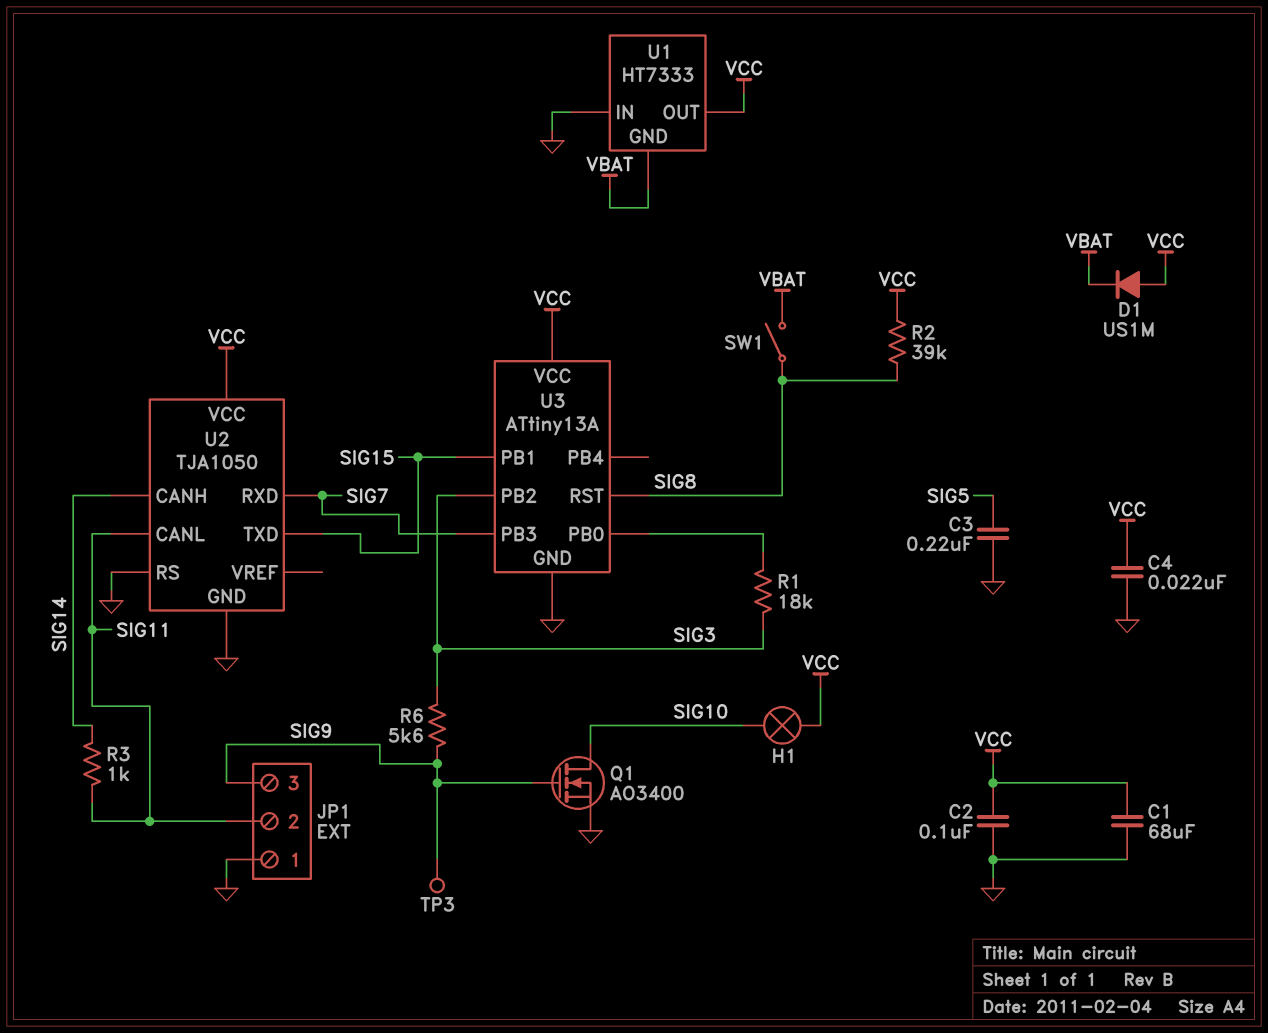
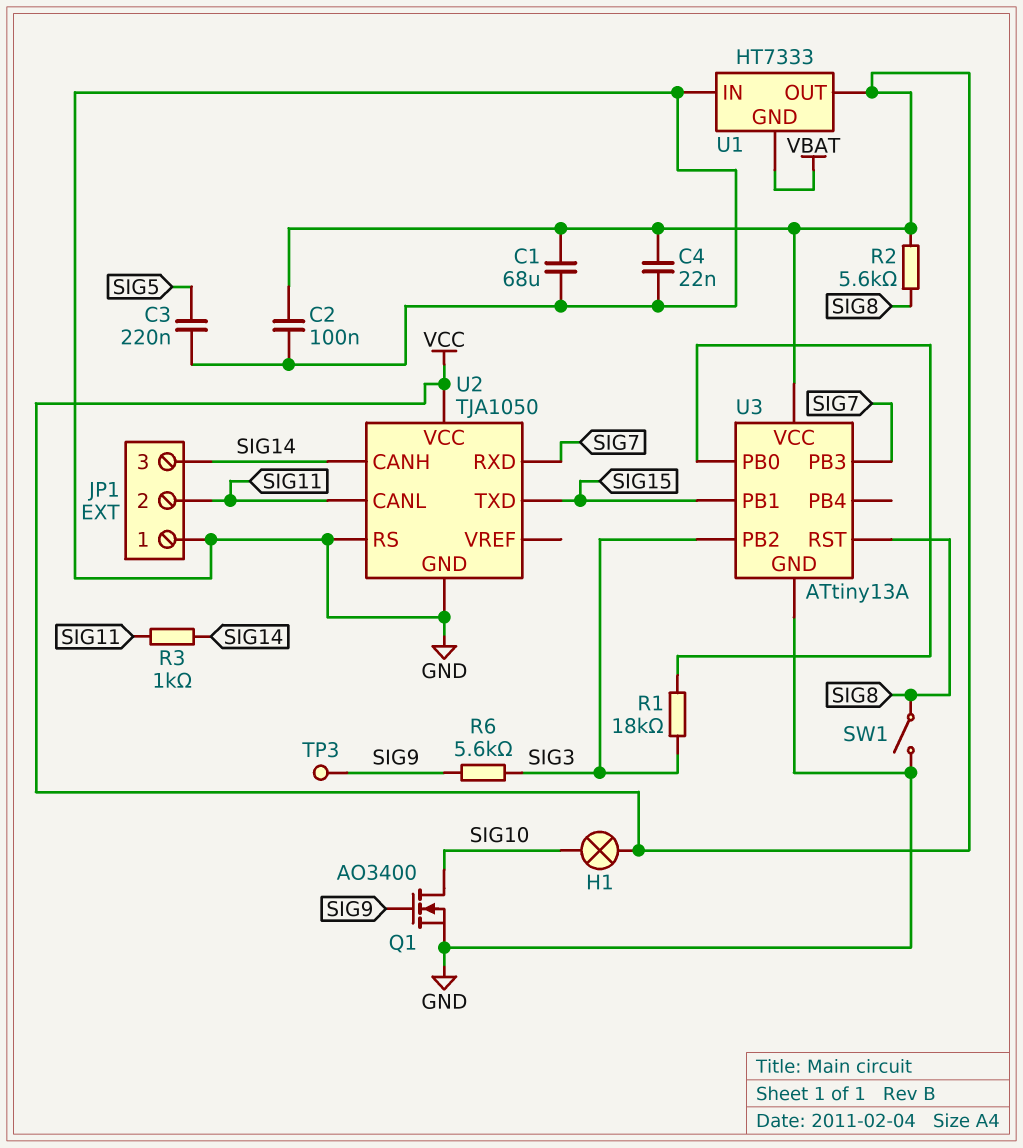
D1: diode US1M (A VCC, K VBAT) -> none
JP1 pin 3: SIG9 -> SIG14
R2: 39k (SIG8, VCC) -> 5.6k (SIG8, VCC)
SW1: switch (SIG8, VBAT) -> switch (GND, SIG8)

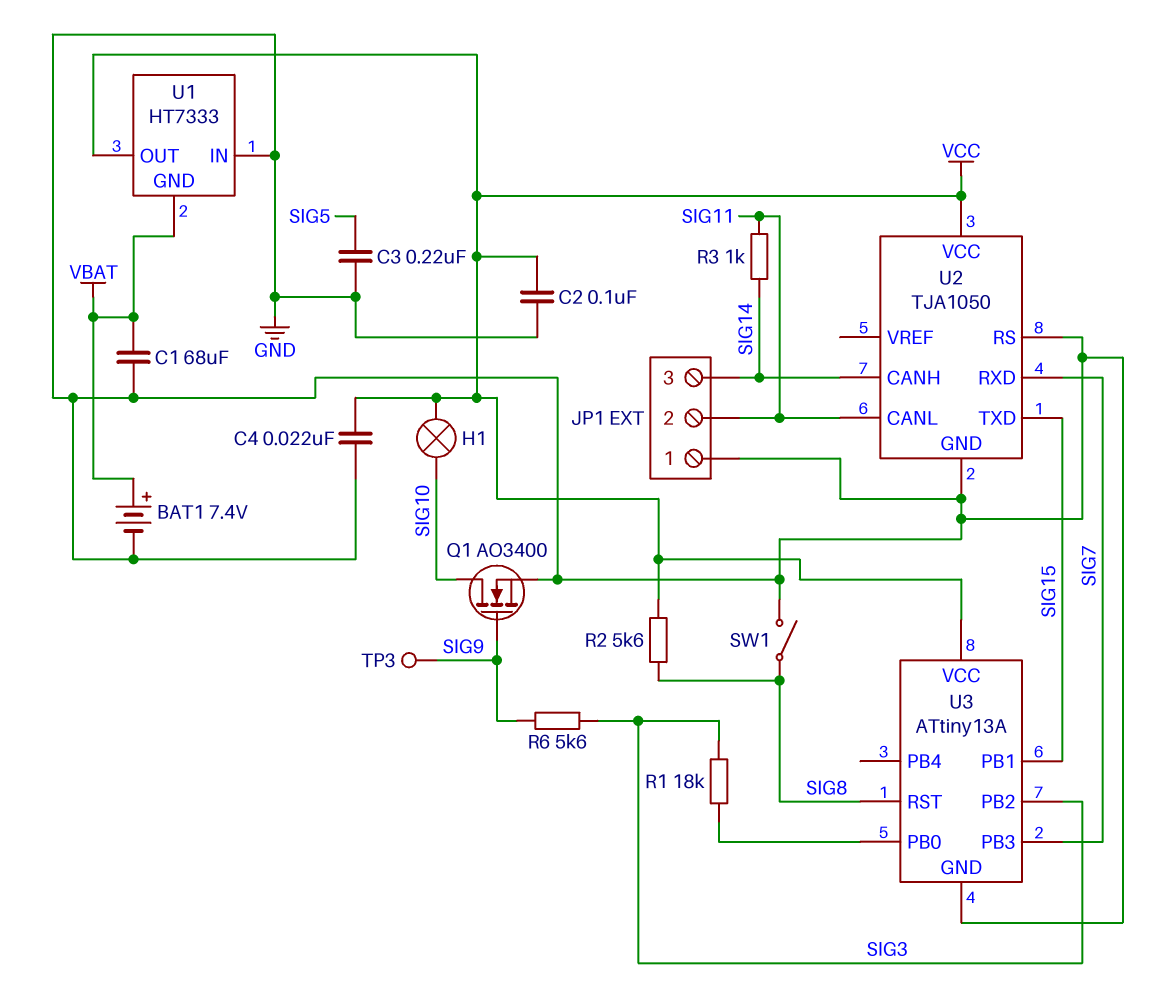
BAT1: none -> 7.4V (plus VBAT, minus GND)
C1: 68uF (GND, VCC) -> 68uF (GND, VBAT)

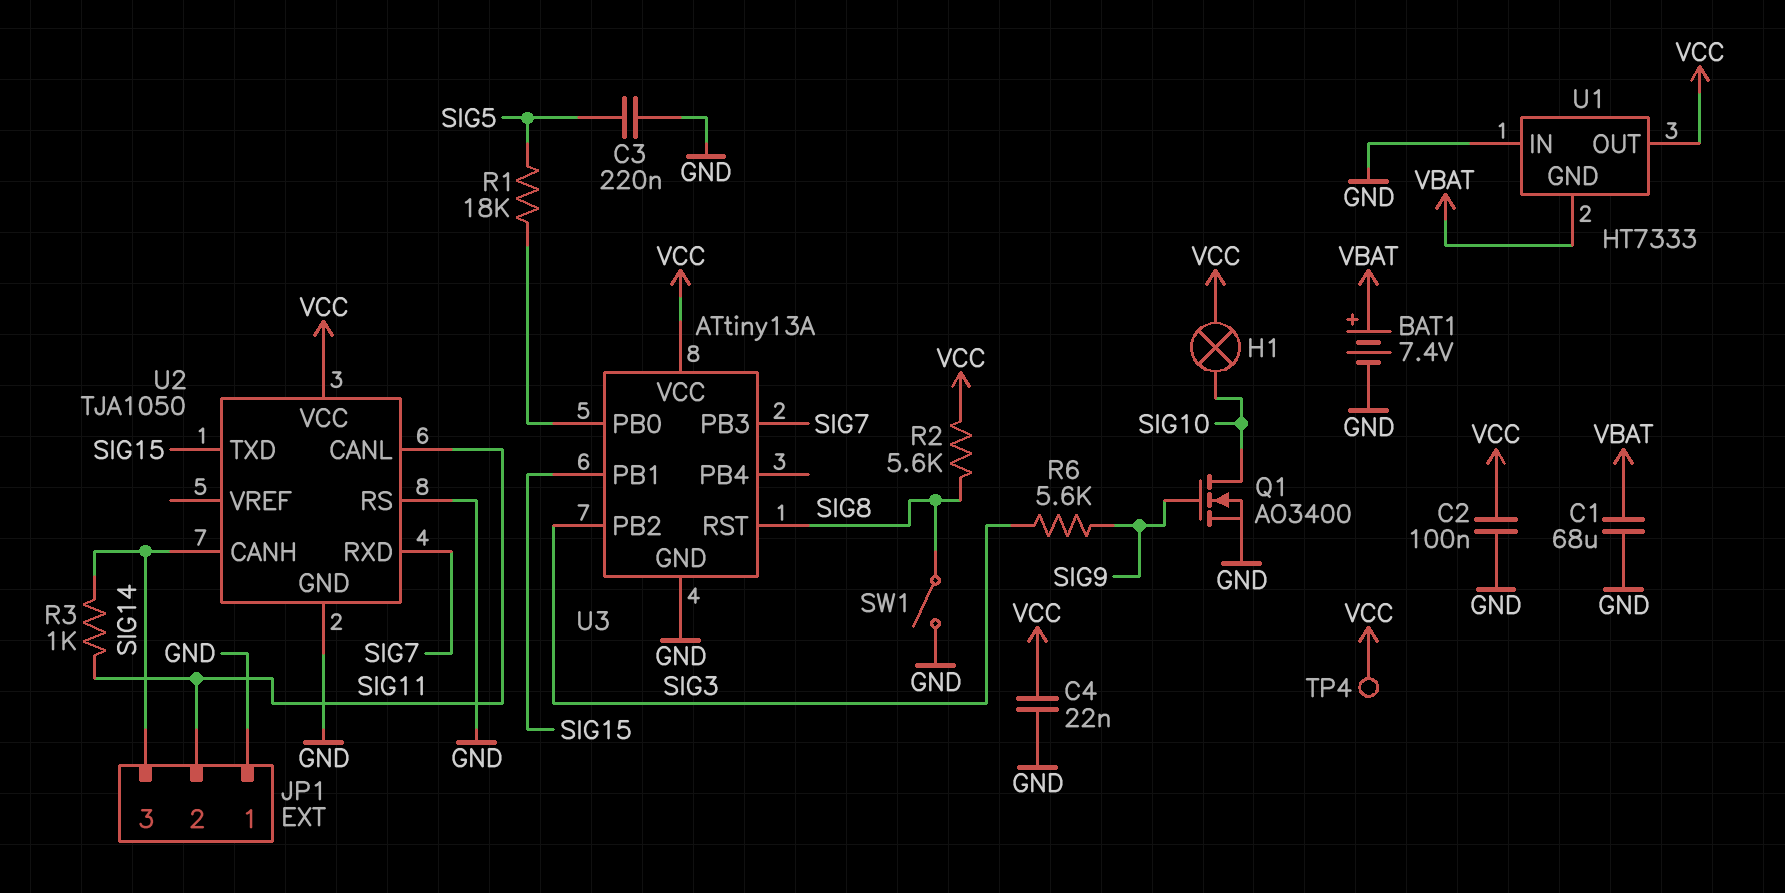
R1: 18k (SIG3, U3/PB0) -> 18k (SIG5, U3/PB0)
TP3: test point (SIG9) -> none
TP4: none -> test point (VCC)

